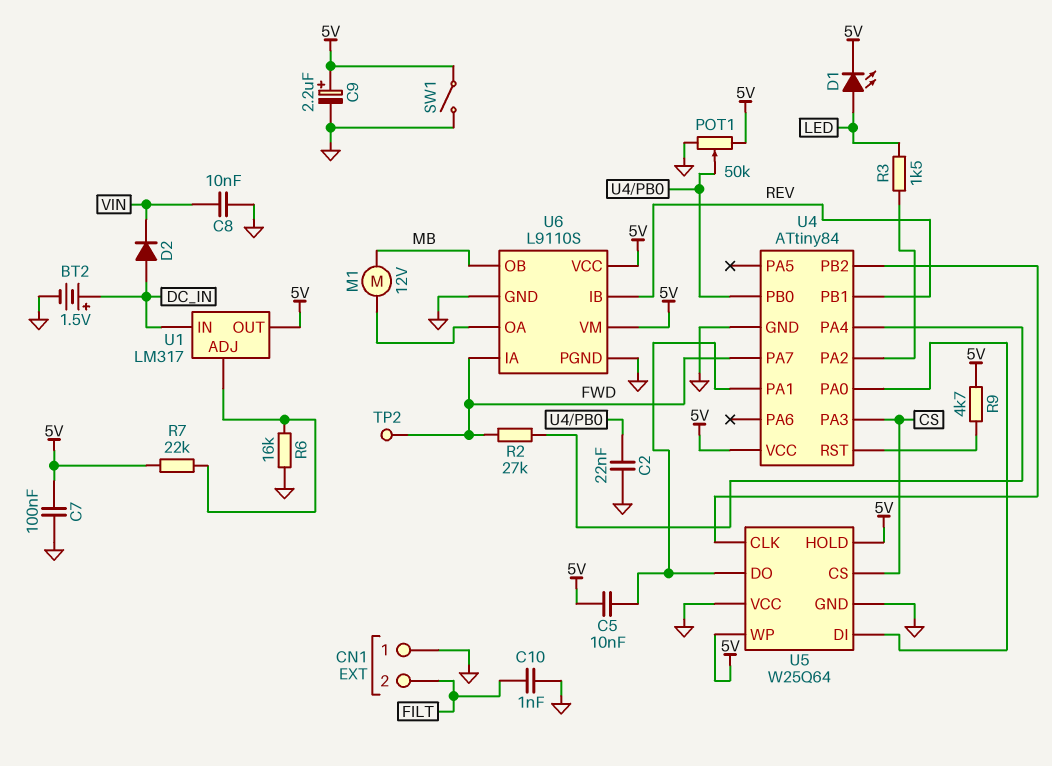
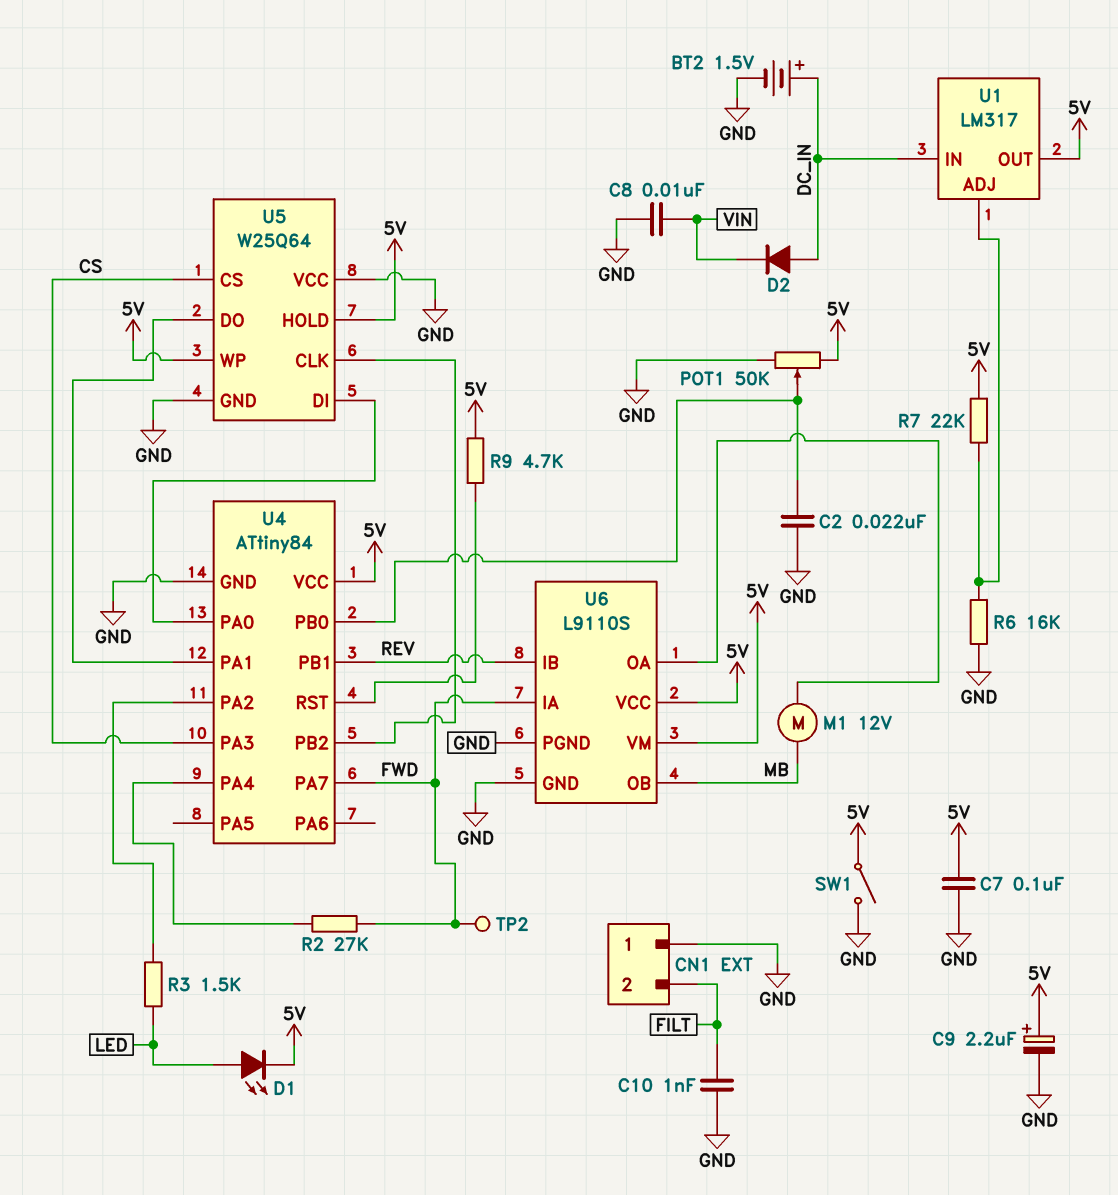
C5: 10nF (5V, U4/PA1) -> none

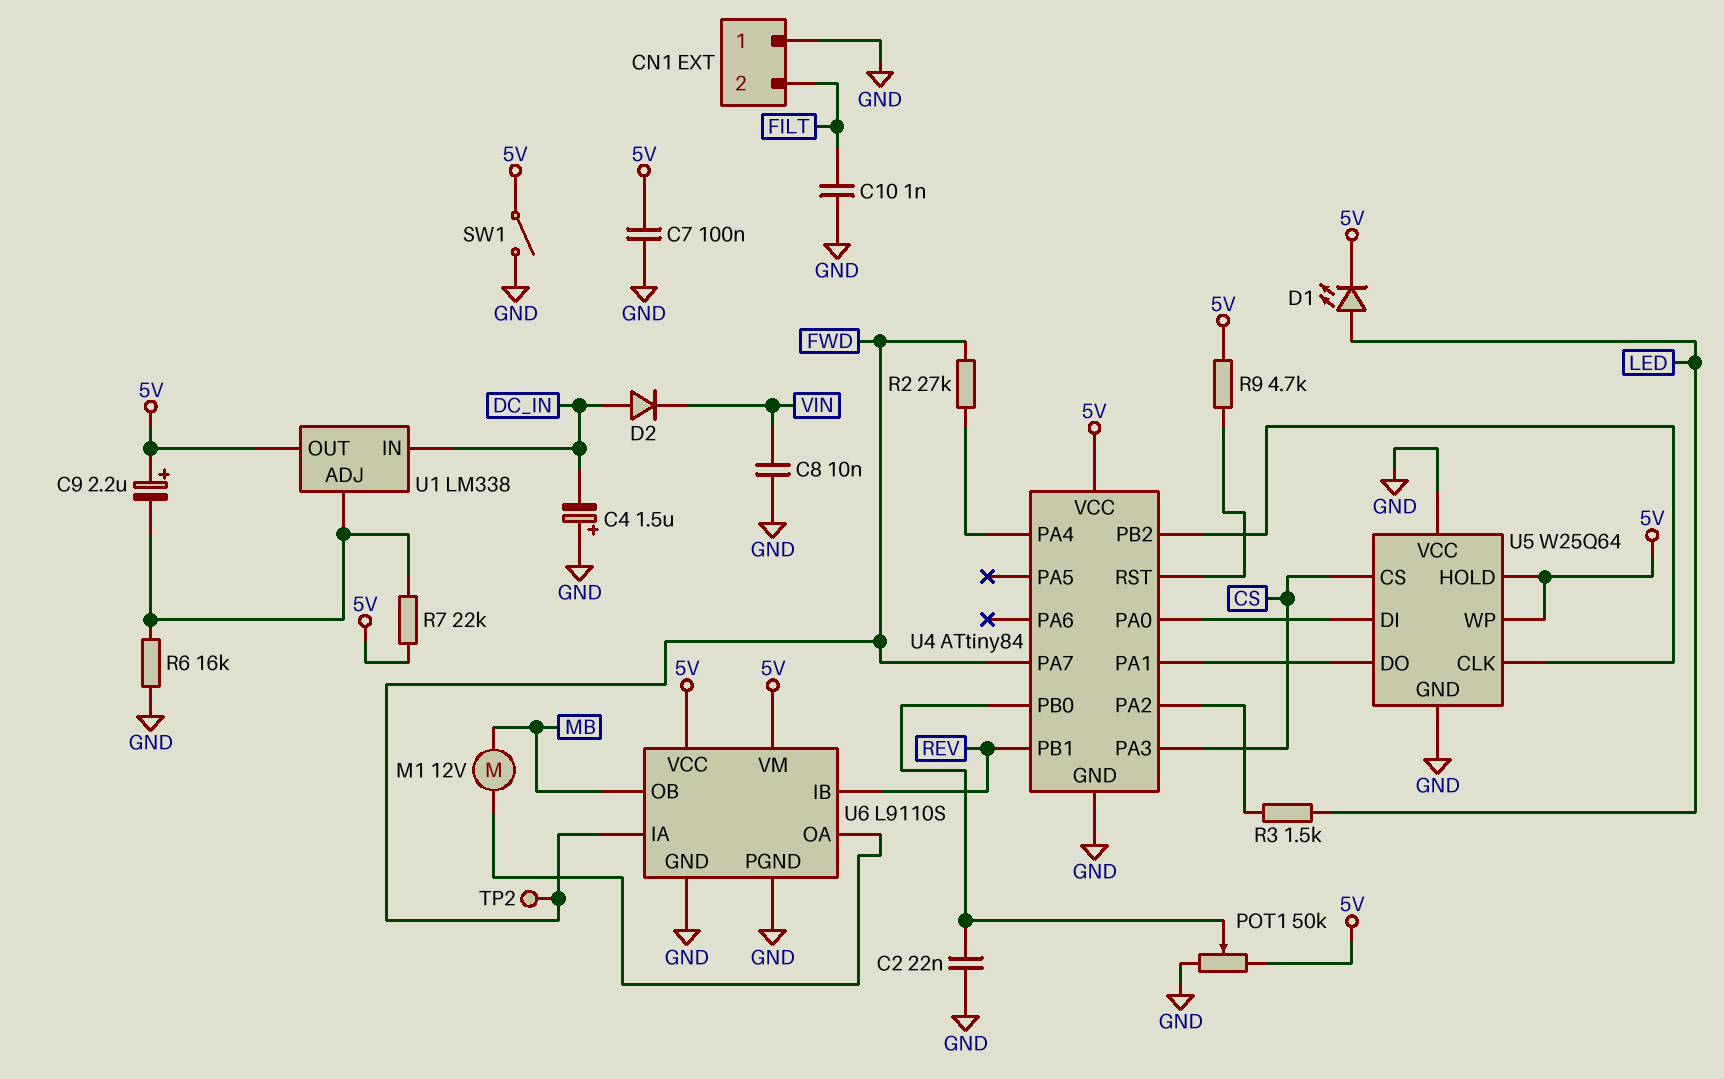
BT2: 1.5V (plus DC_IN, minus GND) -> none
C4: none -> 1.5uF (plus GND, minus DC_IN)
C9: 2.2uF (plus 5V, minus GND) -> 2.2uF (plus 5V, minus U1/ADJ)
U1: LM317 -> LM338

